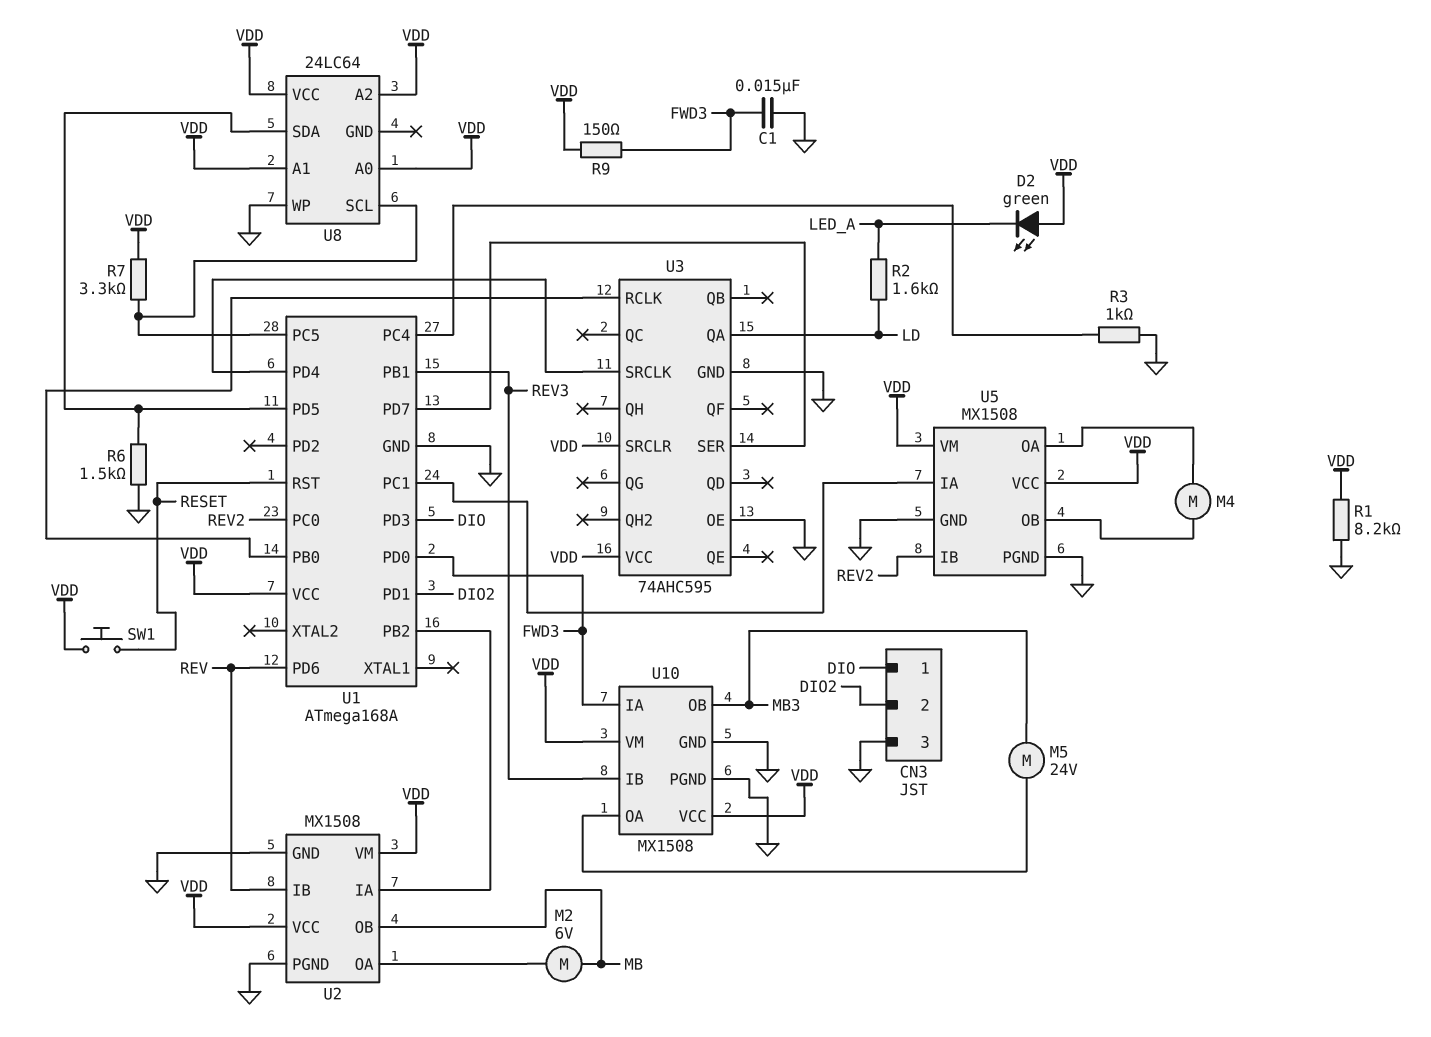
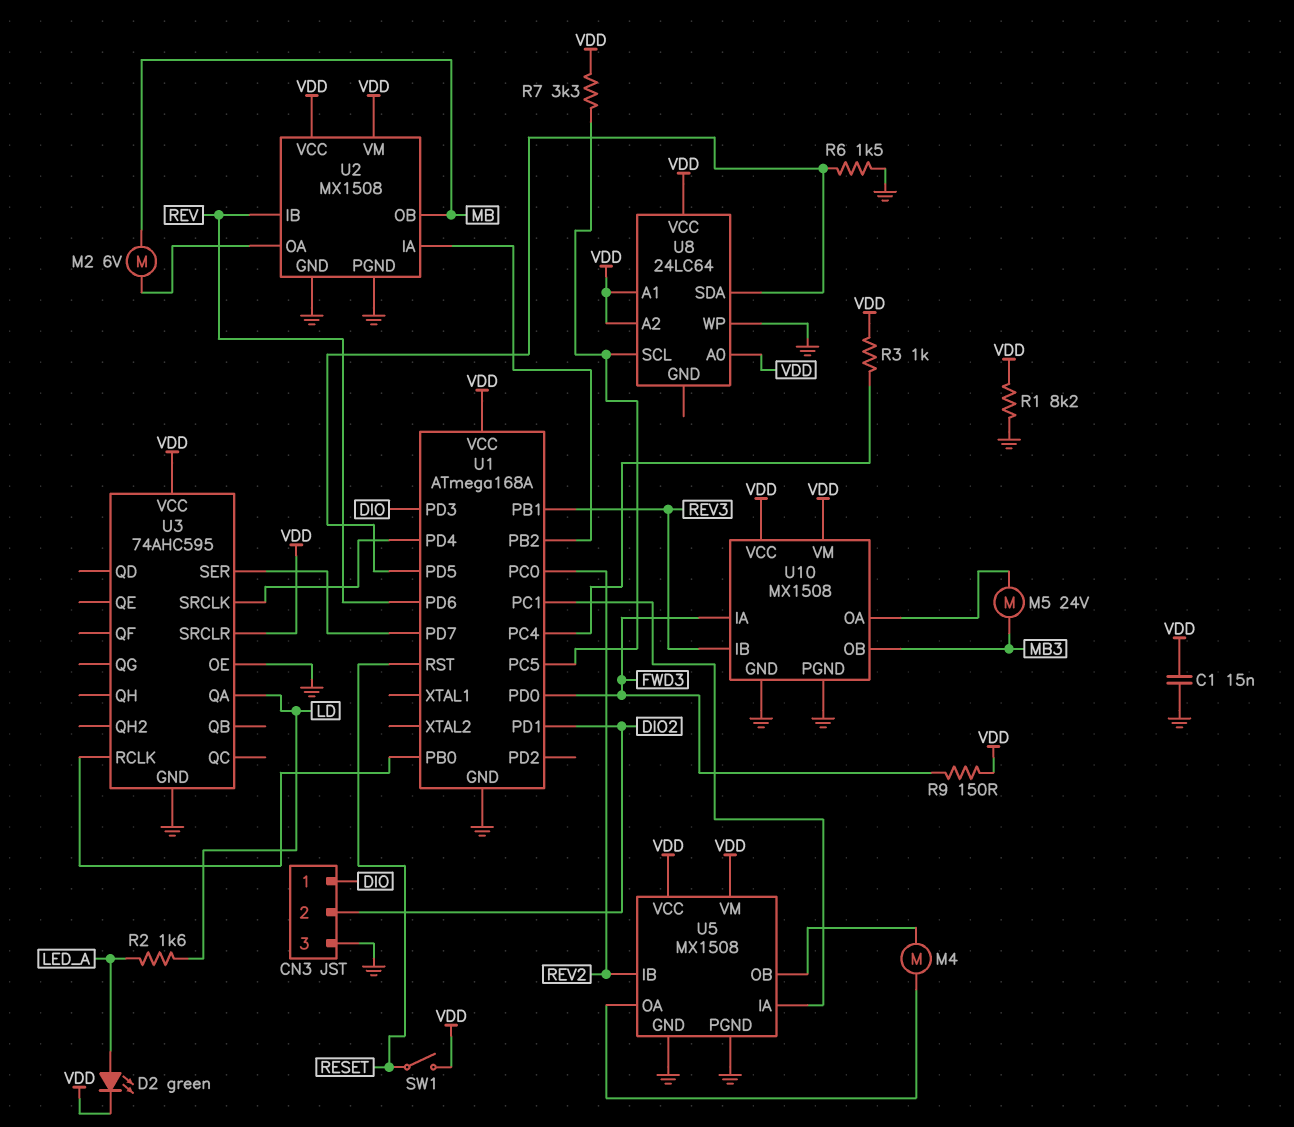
C1: 15nF (FWD3, GND) -> 15nF (GND, VDD)
D2: LED green (A VDD, K LED_A) -> LED green (A LED_A, K VDD)
R3: 1k (GND, U1/PC4) -> 1k (U1/PC4, VDD)
SW1: button (RESET, VDD) -> switch (RESET, VDD)

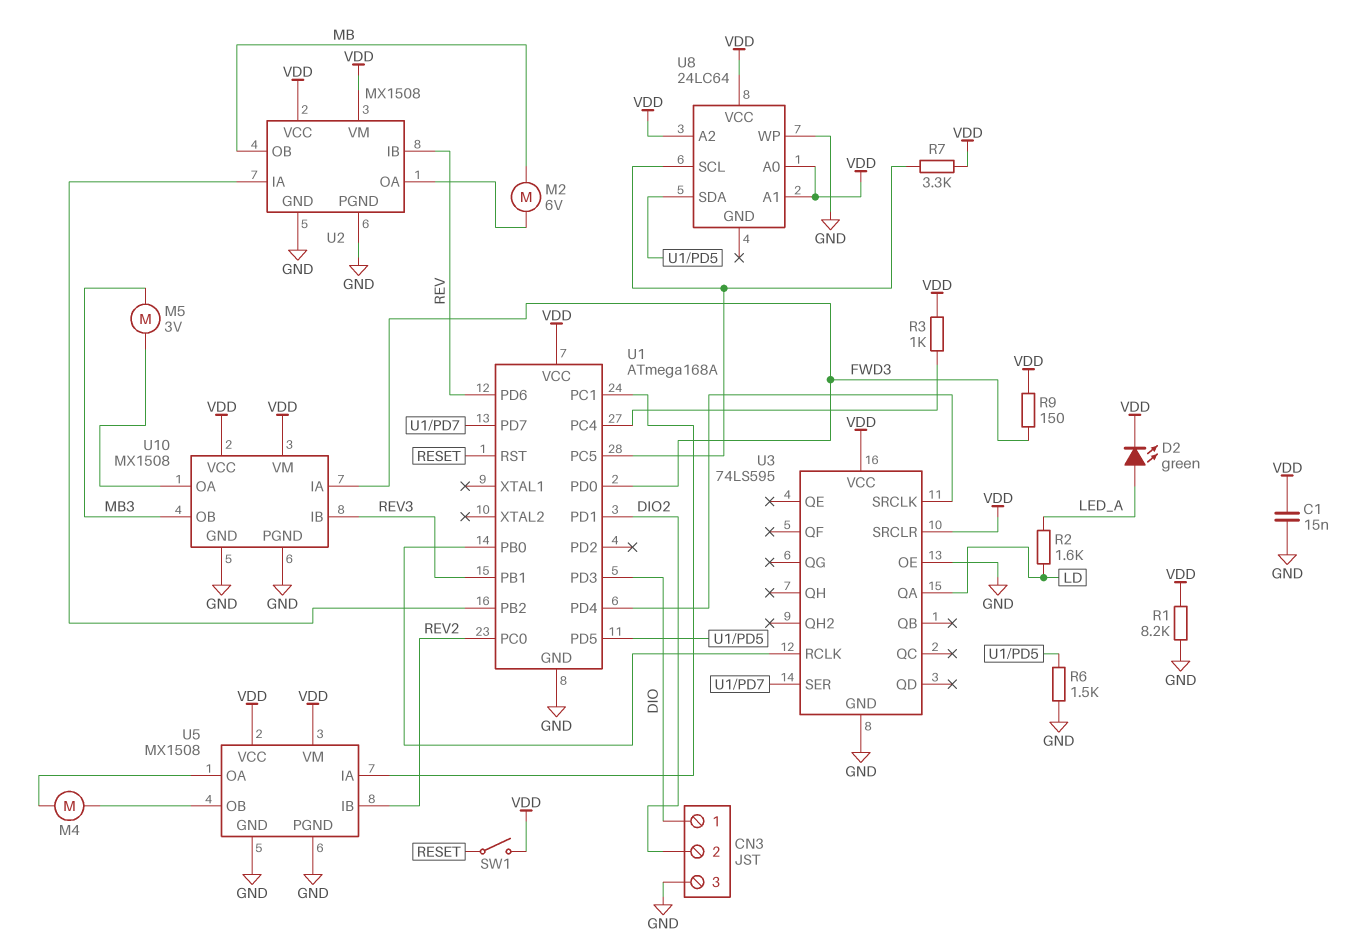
M5: motor 24V (MB3, U10/OA) -> motor 3V (MB3, U10/OA)
U3: 74AHC595 -> 74LS595

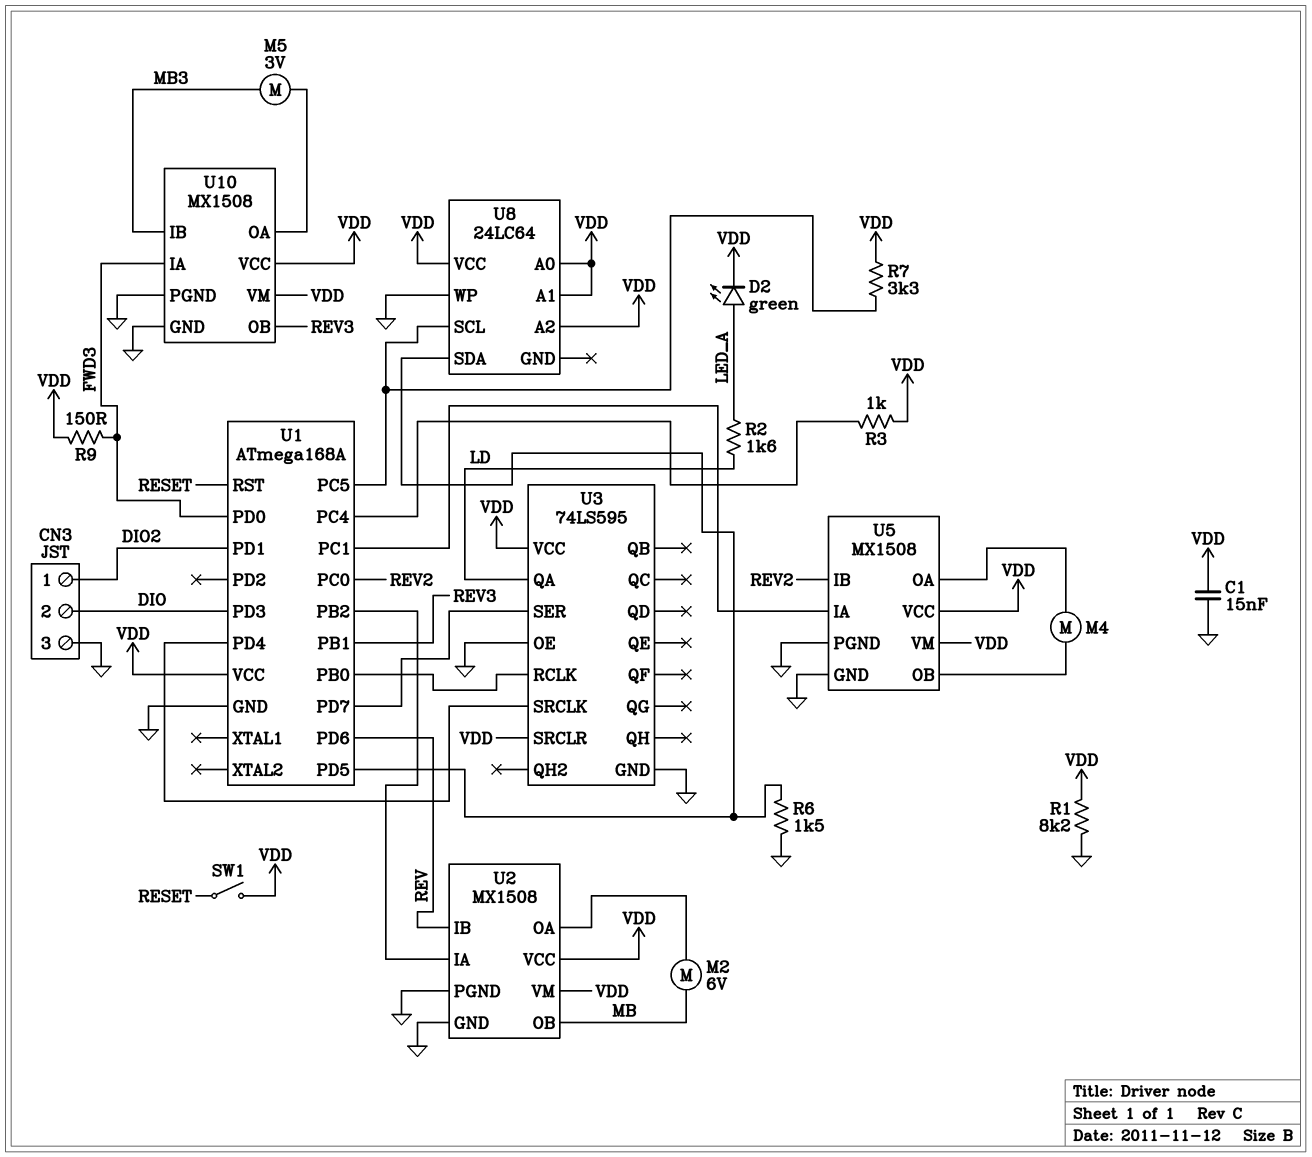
CN3 pin 1: DIO -> DIO2
CN3 pin 2: DIO2 -> DIO
U10 pin IB: REV3 -> MB3
U10 pin OB: MB3 -> REV3

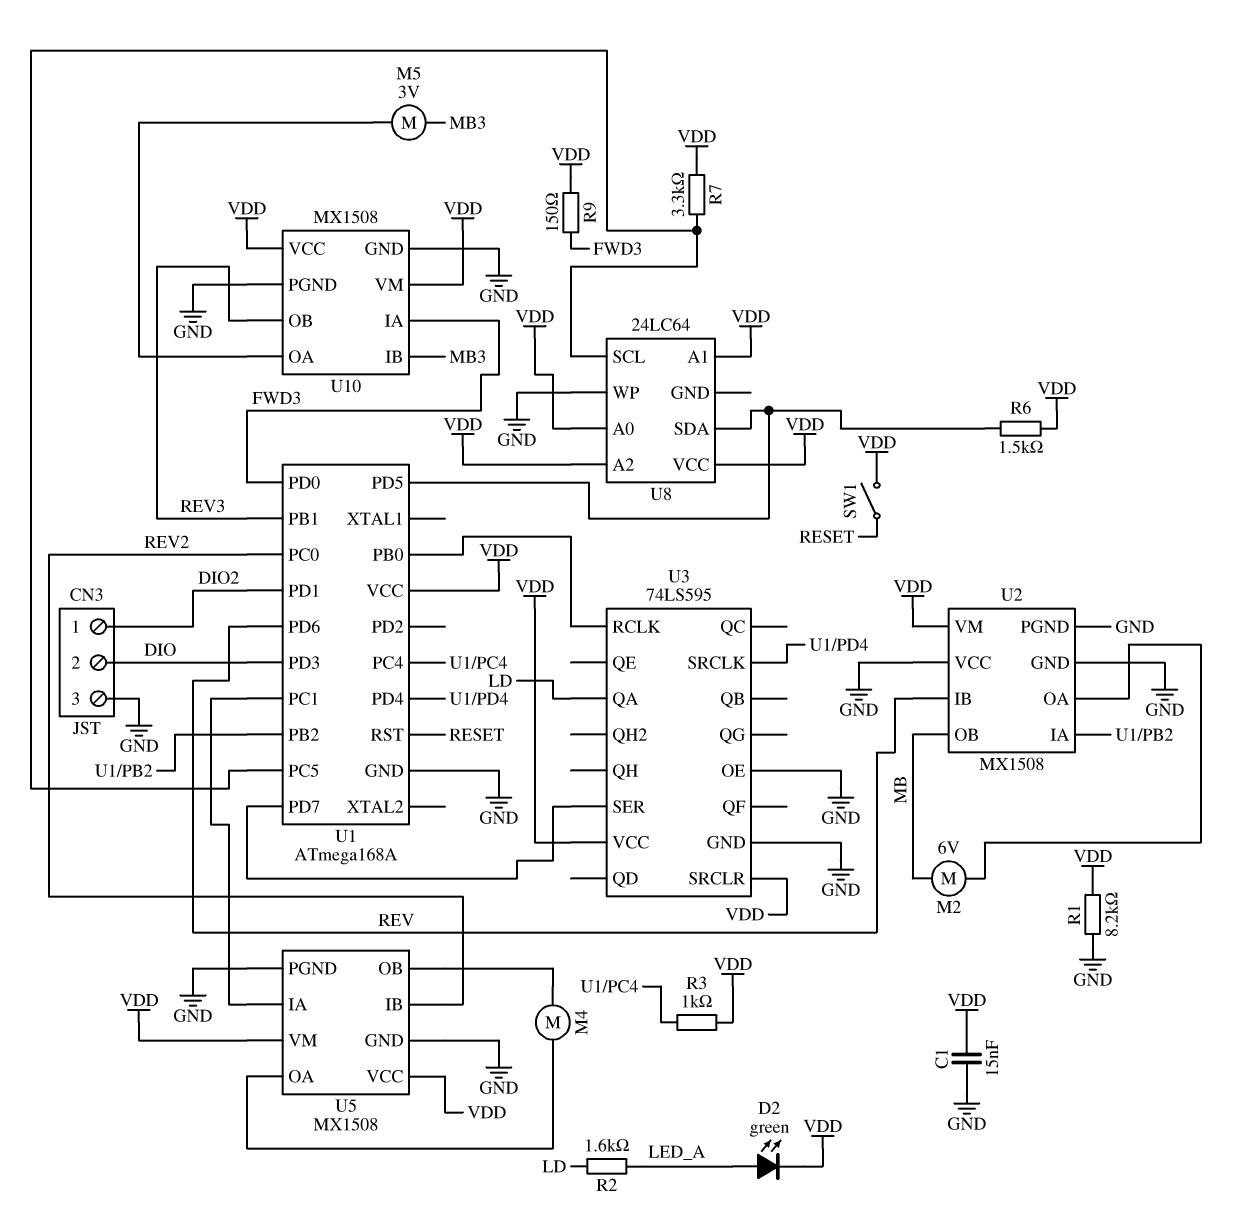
R6: 1.5k (GND, U1/PD5) -> 1.5k (U1/PD5, VDD)
U2 pin VCC: VDD -> GND

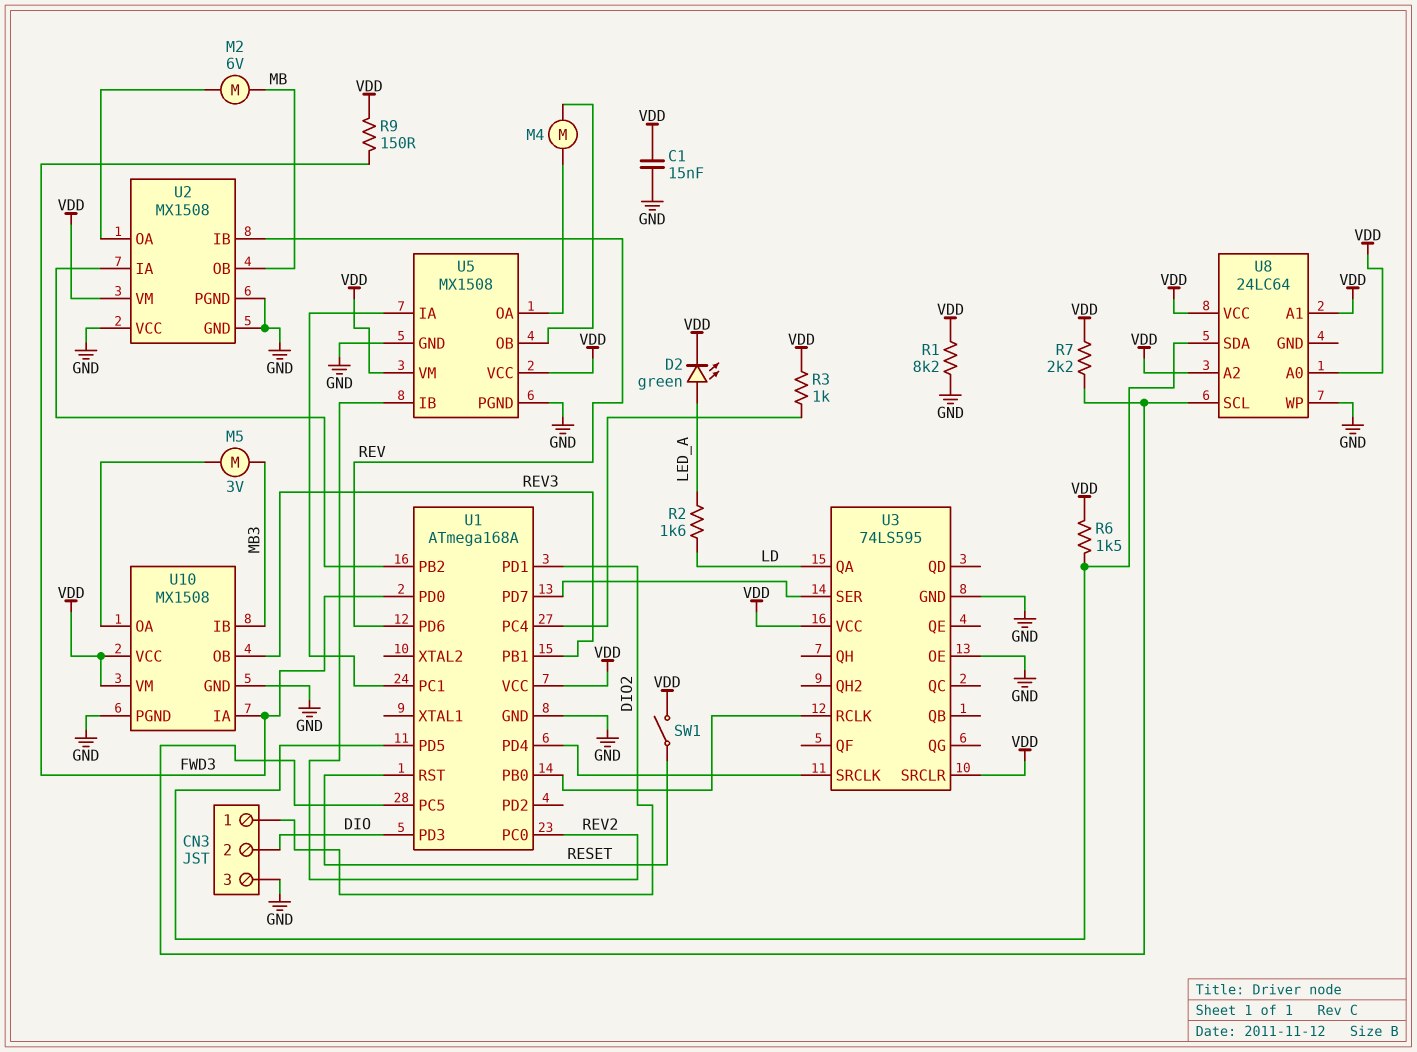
R7: 3.3k (U1/PC5, VDD) -> 2.2k (U1/PC5, VDD)

